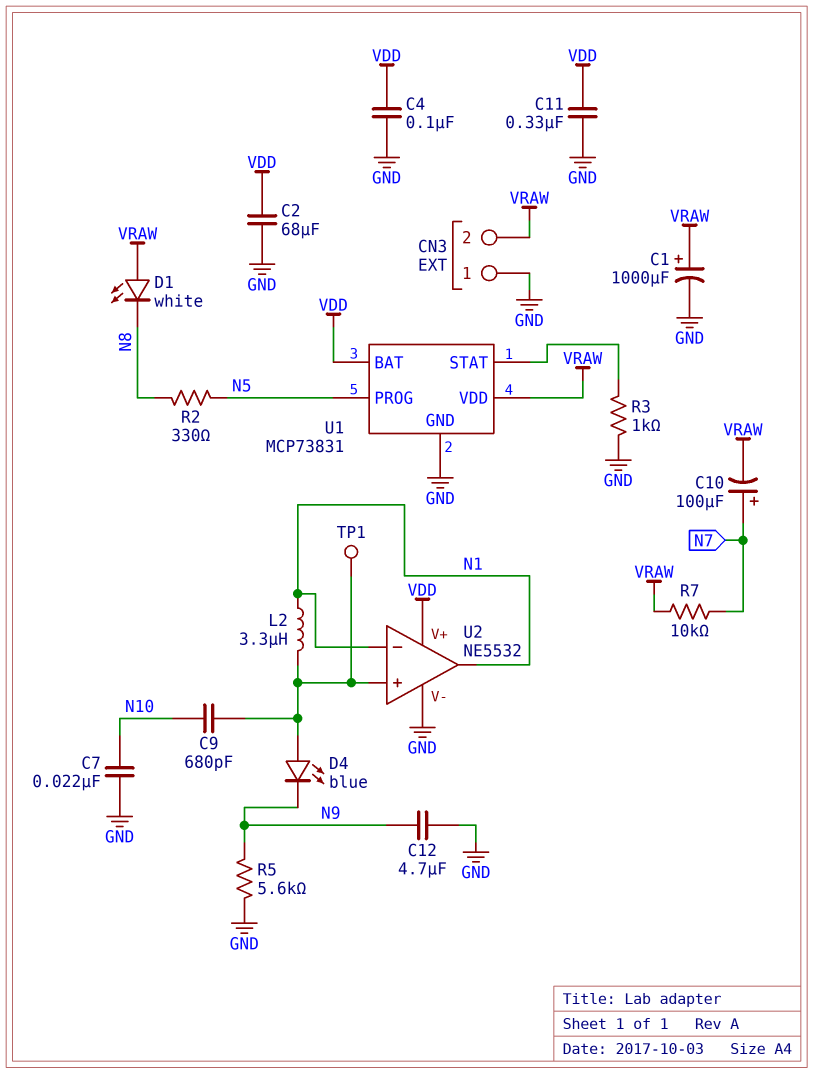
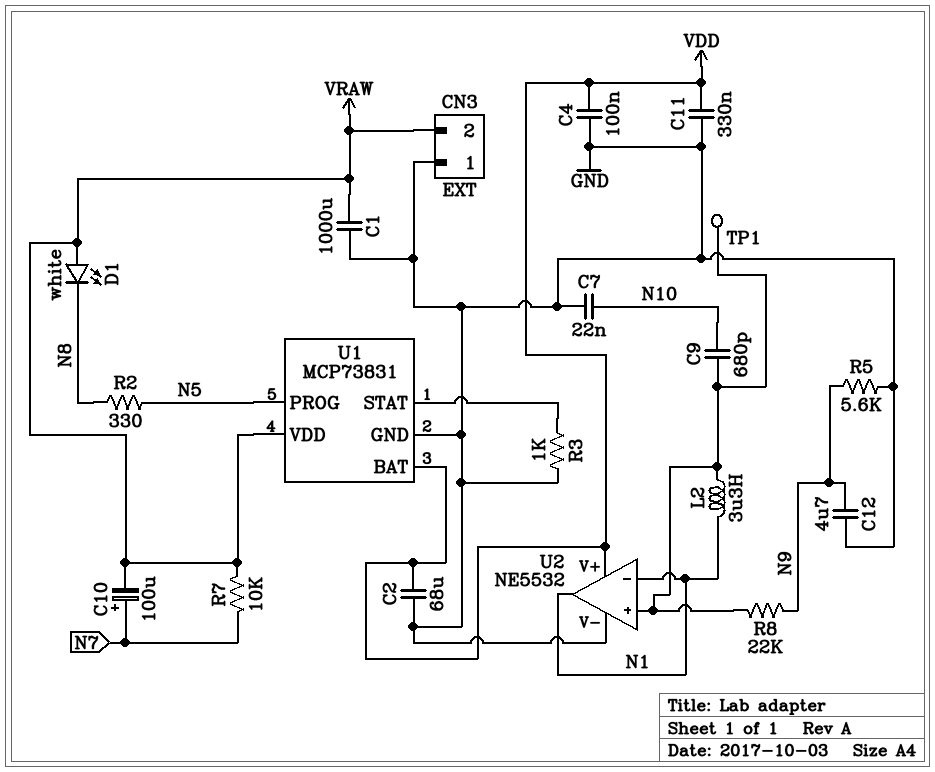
C1: 1000uF (plus VRAW, minus GND) -> 1000uF (GND, VRAW)
D4: LED blue (A U2/in+, K N9) -> none
R8: none -> 22k (N9, U2/in+)

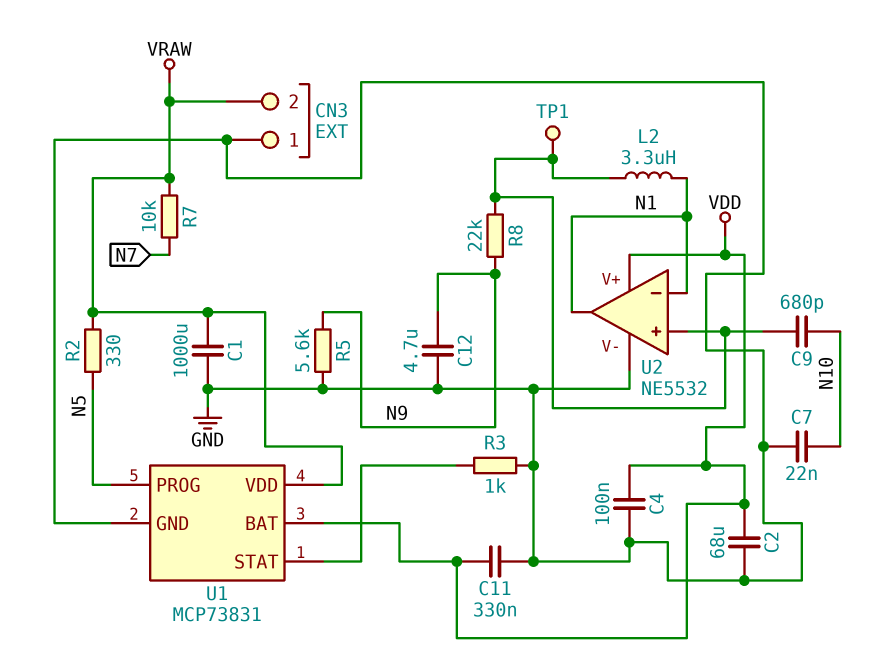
C10: 100uF (plus N7, minus VRAW) -> none
D1: LED white (A VRAW, K N8) -> none
R2: 330 (N5, N8) -> 330 (N5, VRAW)

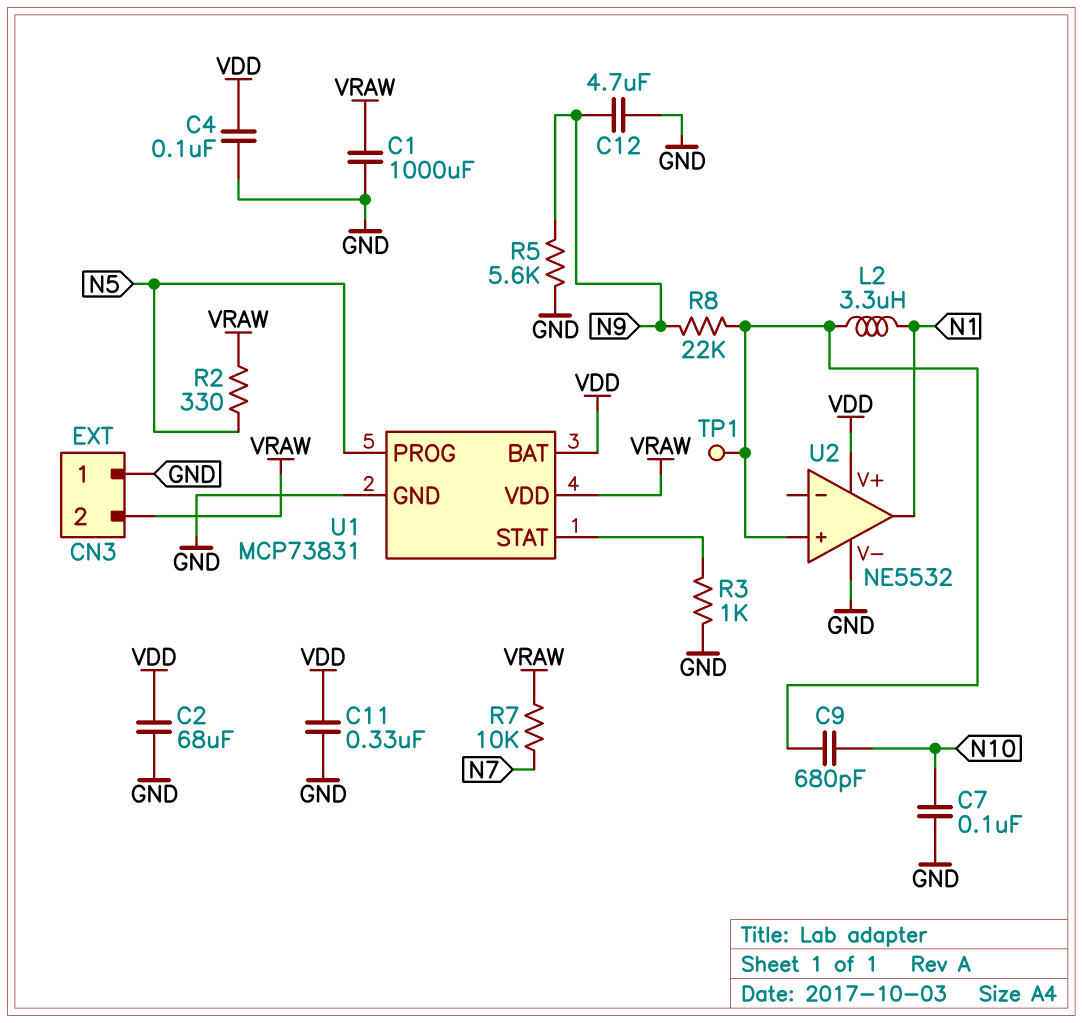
C7: 22nF (GND, N10) -> 100nF (GND, N10)
U2 pin in-: N1 -> none

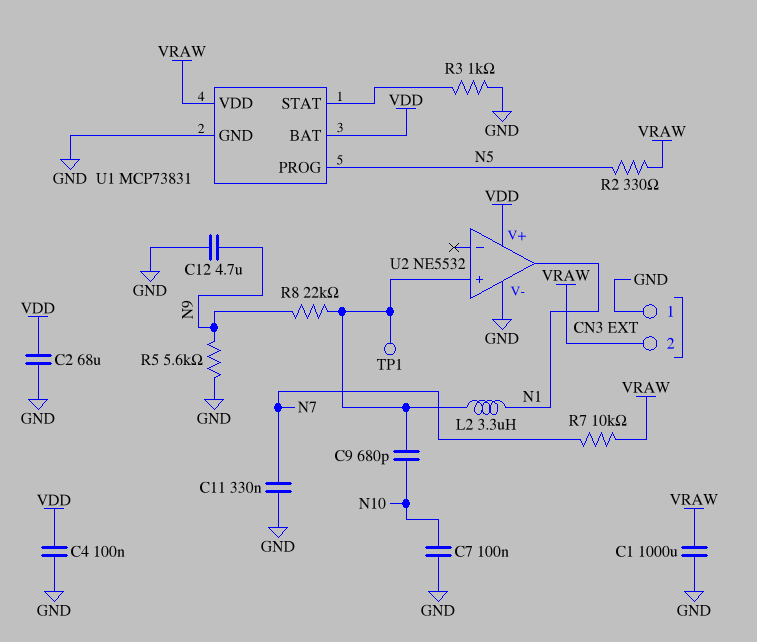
C11: 330nF (GND, VDD) -> 330nF (GND, N7)

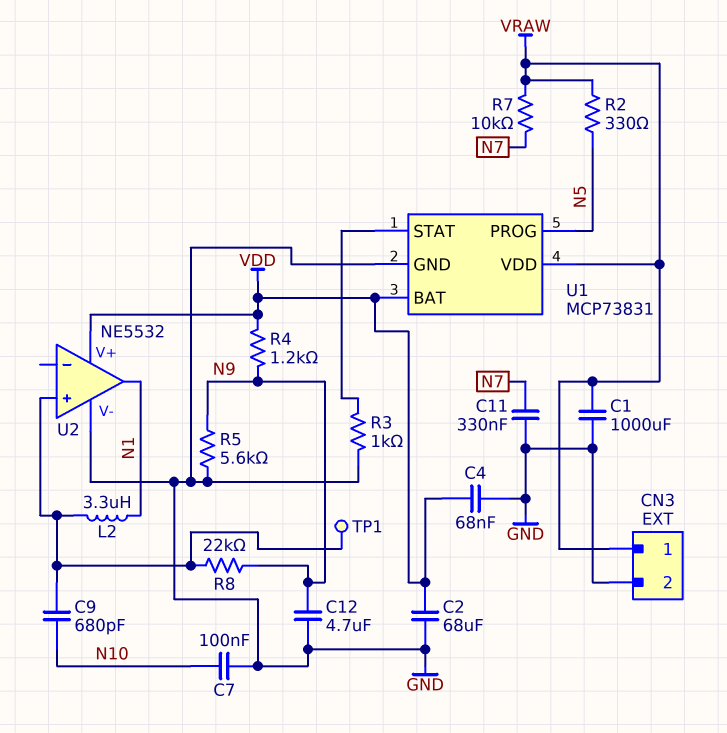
C4: 100nF (GND, VDD) -> 68nF (GND, VDD)
CN3 pin 1: GND -> VRAW
CN3 pin 2: VRAW -> GND
R4: none -> 1.2k (N9, VDD)

